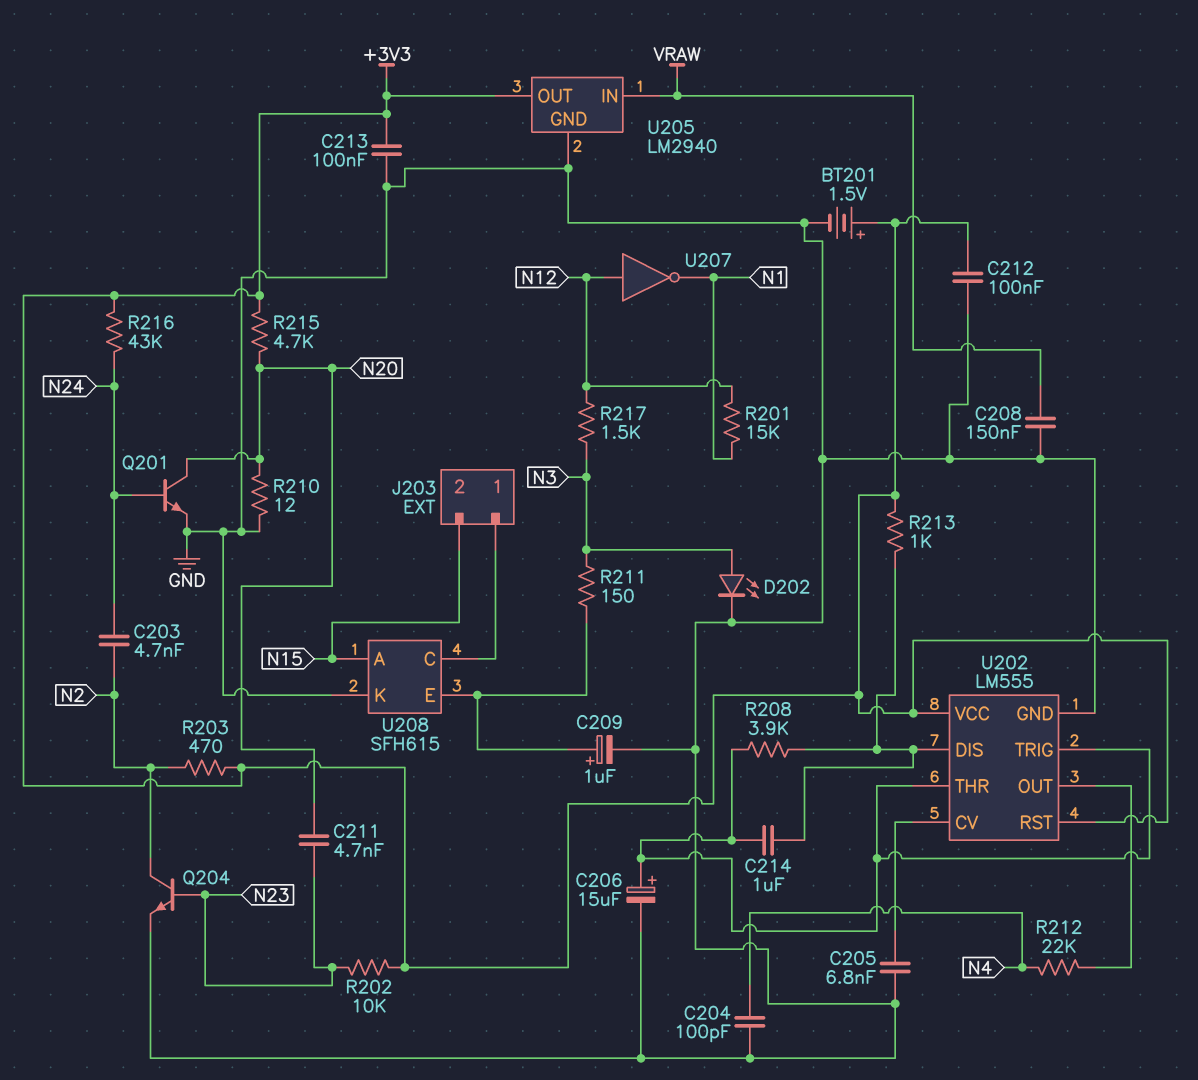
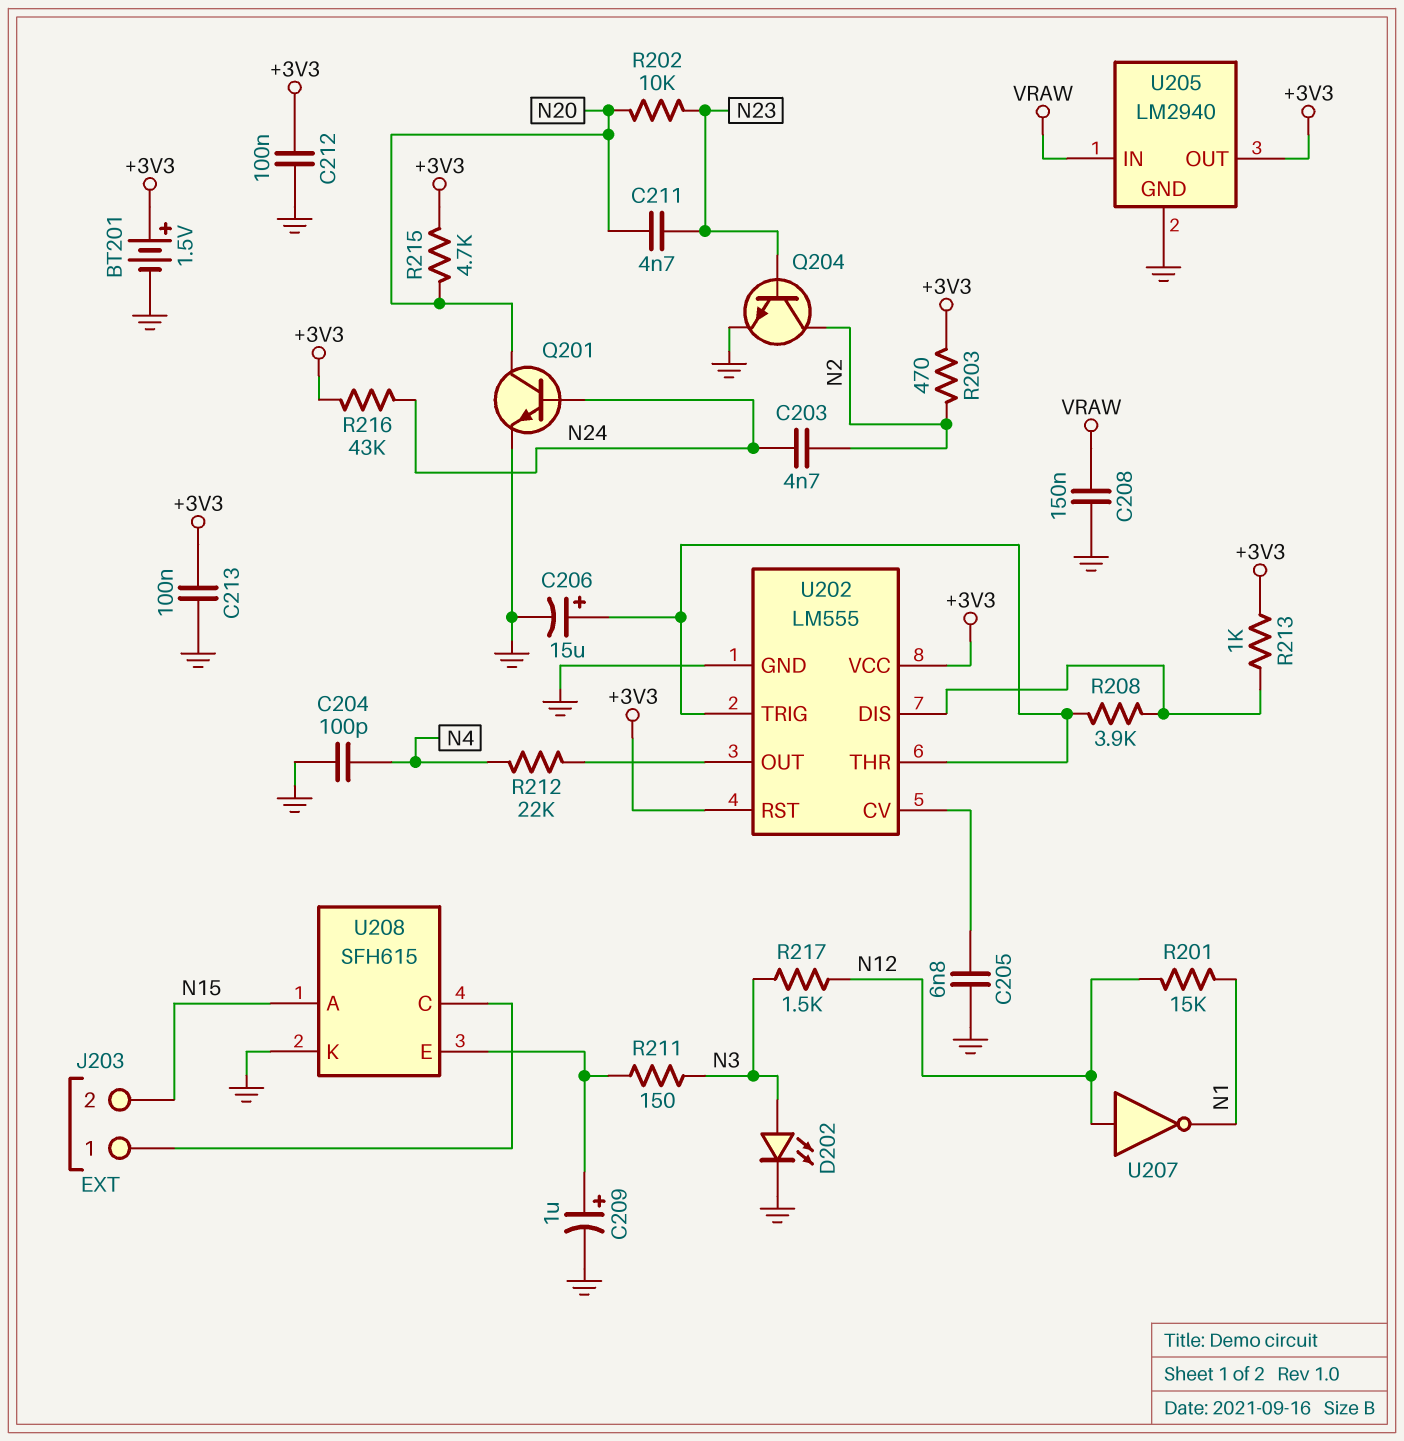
C214: 1uF (U202/DIS, U202/THR) -> none
R202: 10k (+3V3, N23) -> 10k (N20, N23)
R210: 12 (GND, N20) -> none

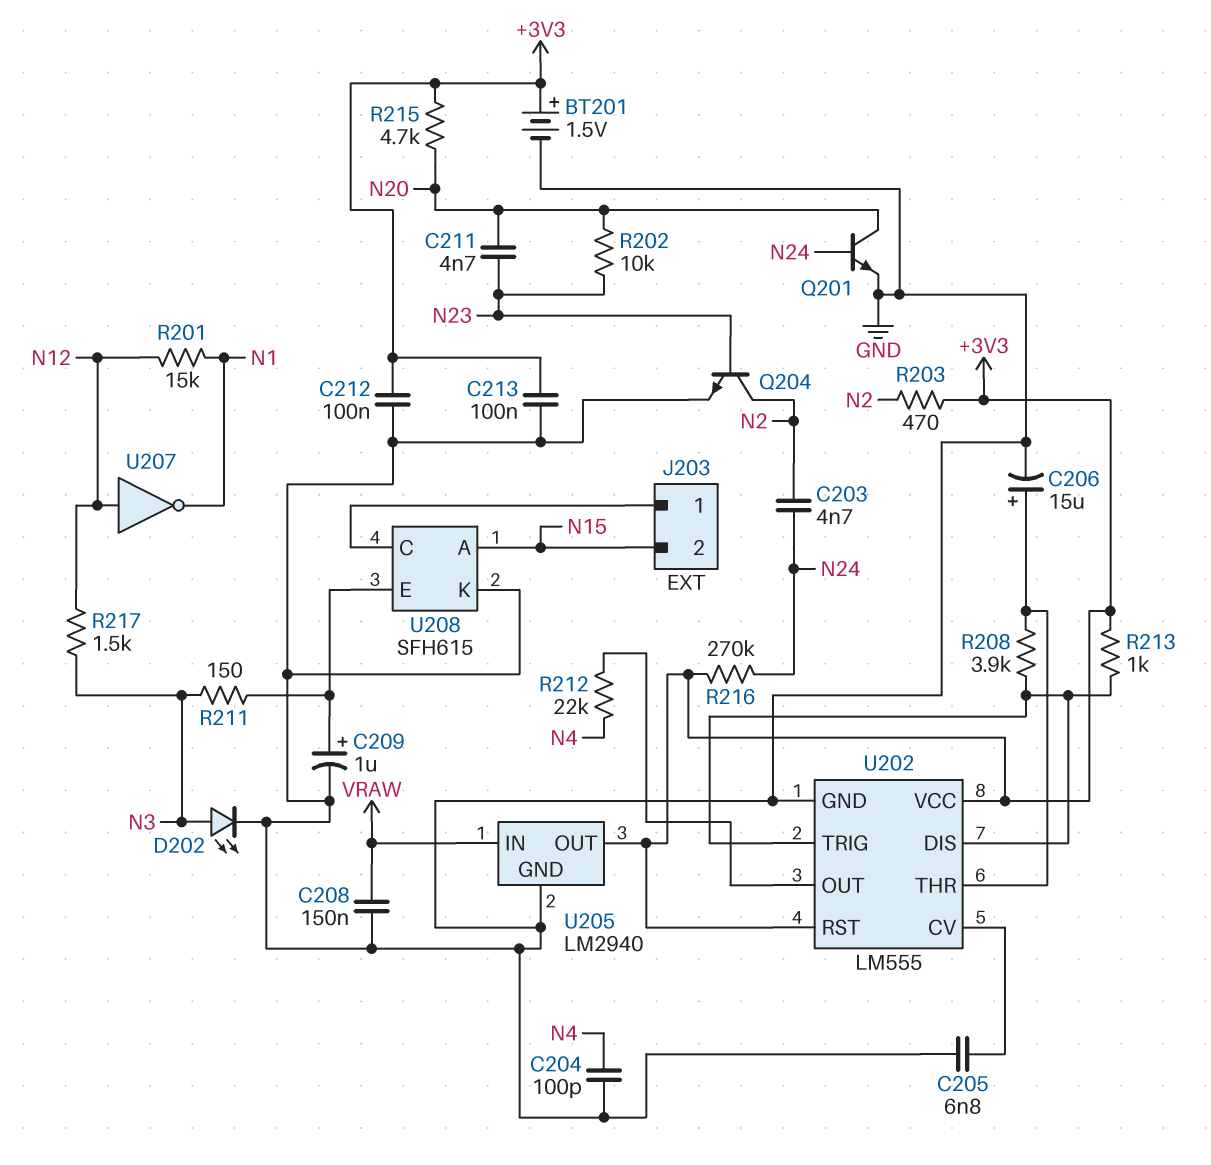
R216: 43k (+3V3, N24) -> 270k (+3V3, N24)
U202 pin TRIG: U202/THR -> U202/DIS

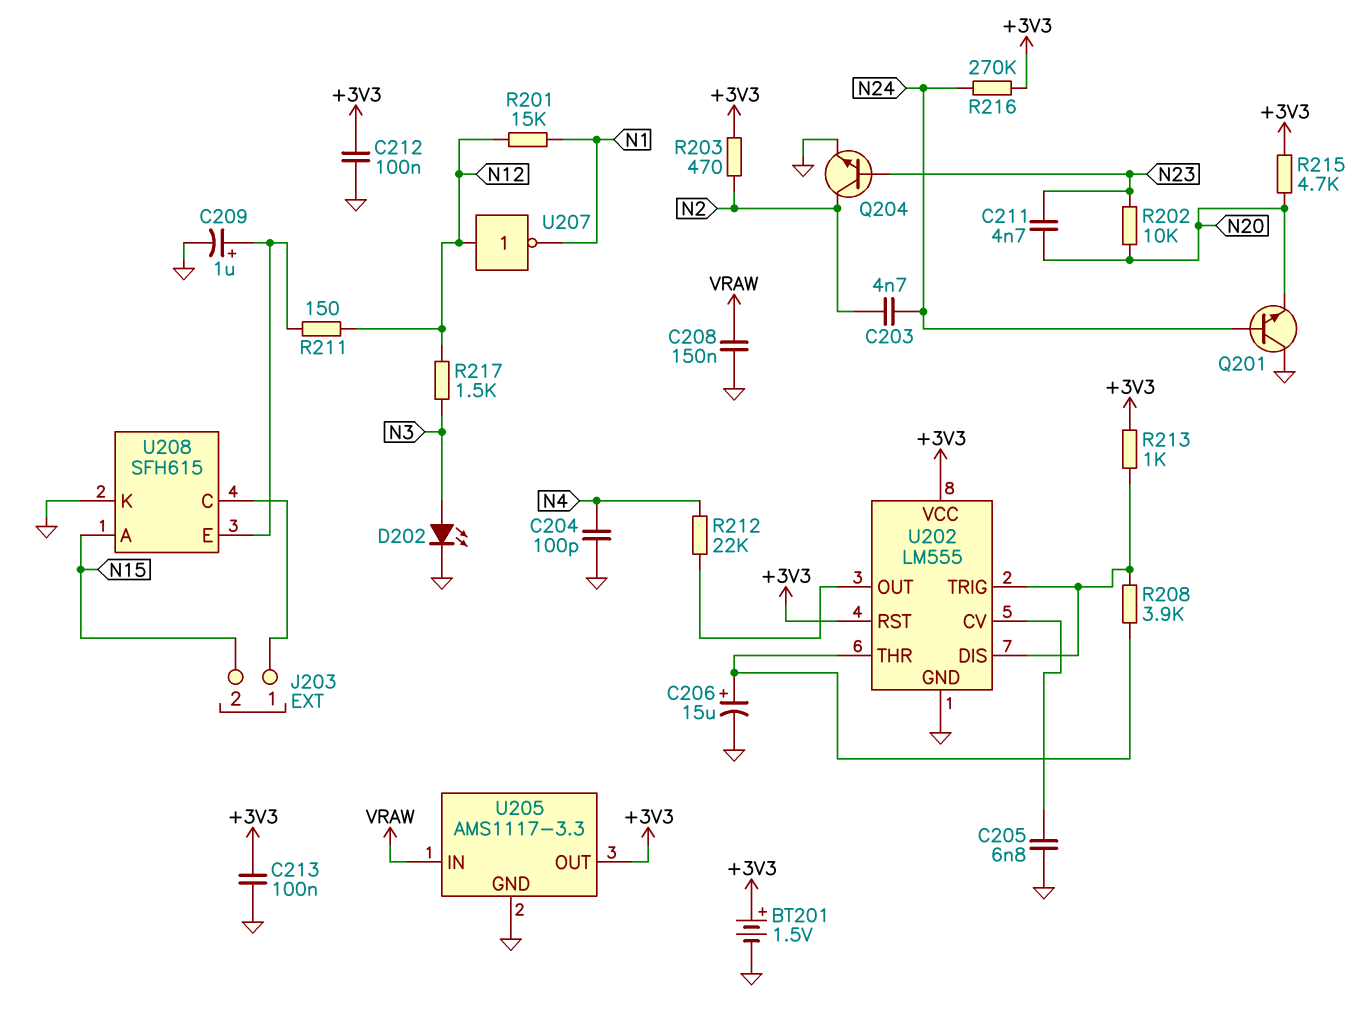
Q201: NPN (B N24, C N20, E GND) -> NPN (B N24, C GND, E N20)
R211: 150 (N3, U208/E) -> 150 (N12, U208/E)
U205: LM2940 -> AMS1117-3.3

